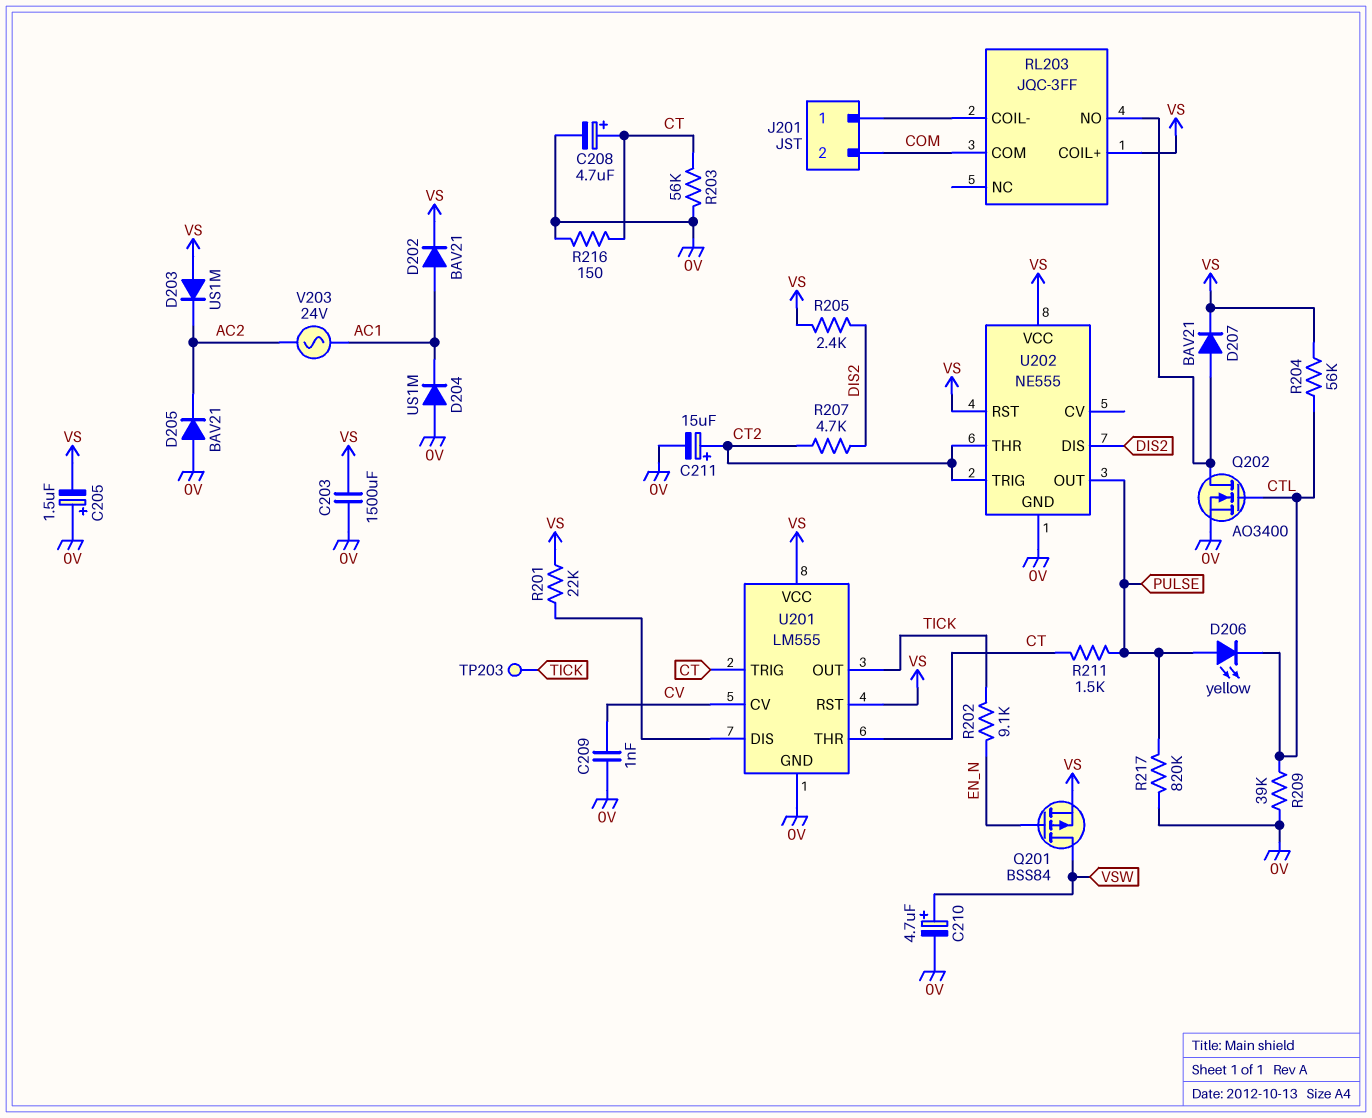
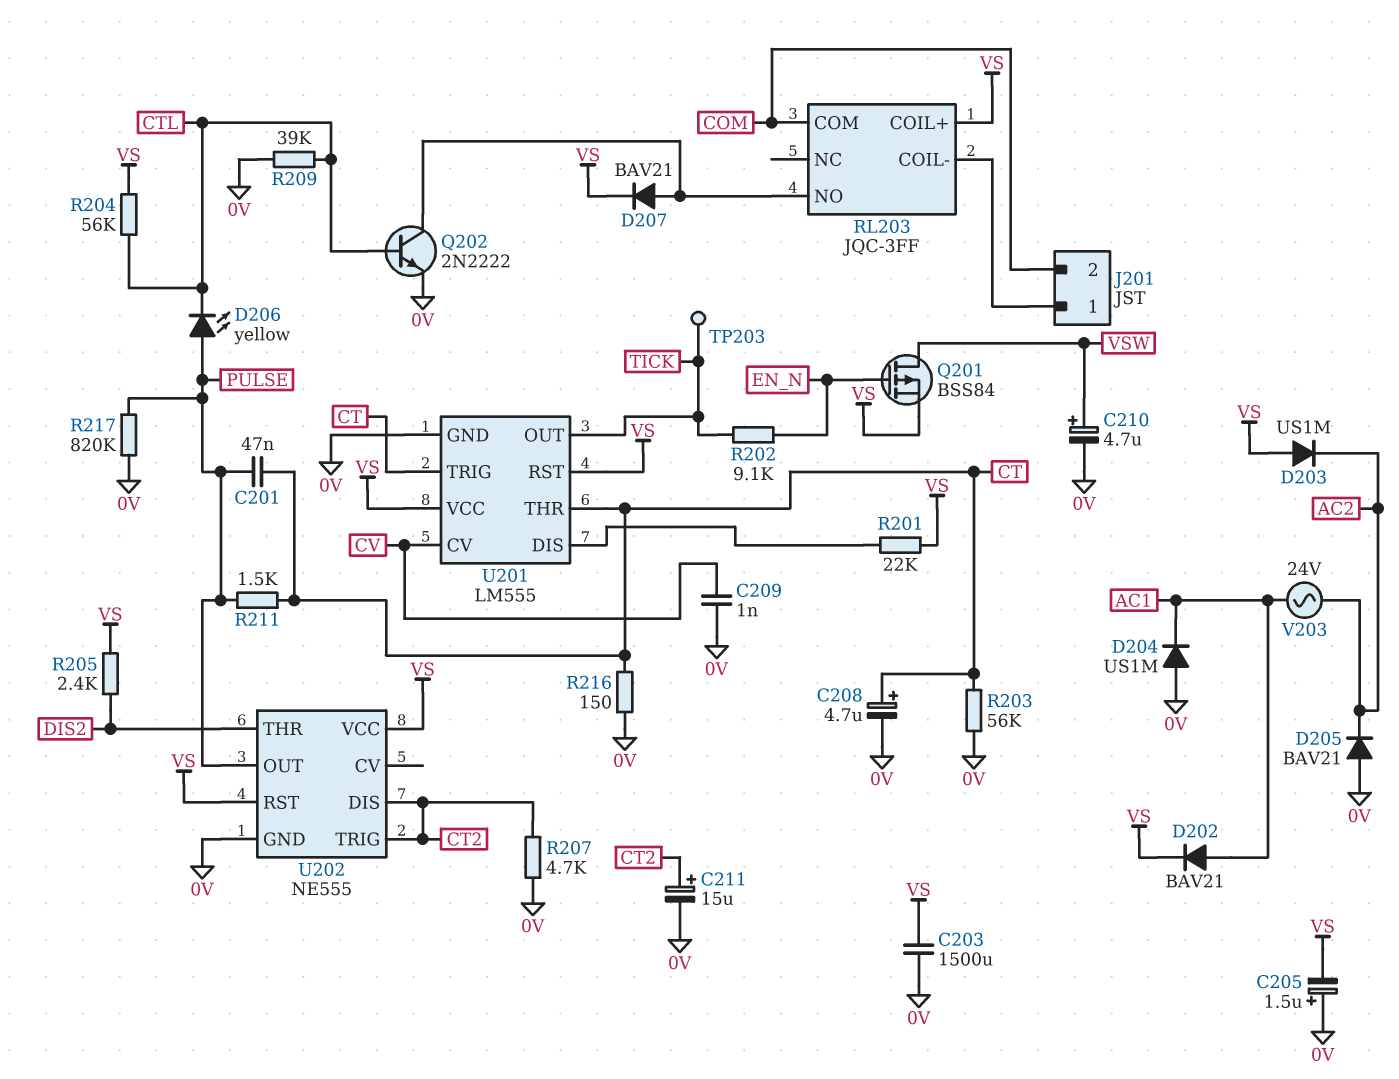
C201: none -> 47nF (CT, PULSE)
Q202: NMOS AO3400 (G CTL, D RL203/NO, S 0V) -> NPN 2N2222 (B CTL, C RL203/NO, E 0V)
R207: 4.7k (CT2, DIS2) -> 4.7k (0V, CT2)
U202 pin DIS: DIS2 -> CT2
U202 pin THR: CT2 -> DIS2

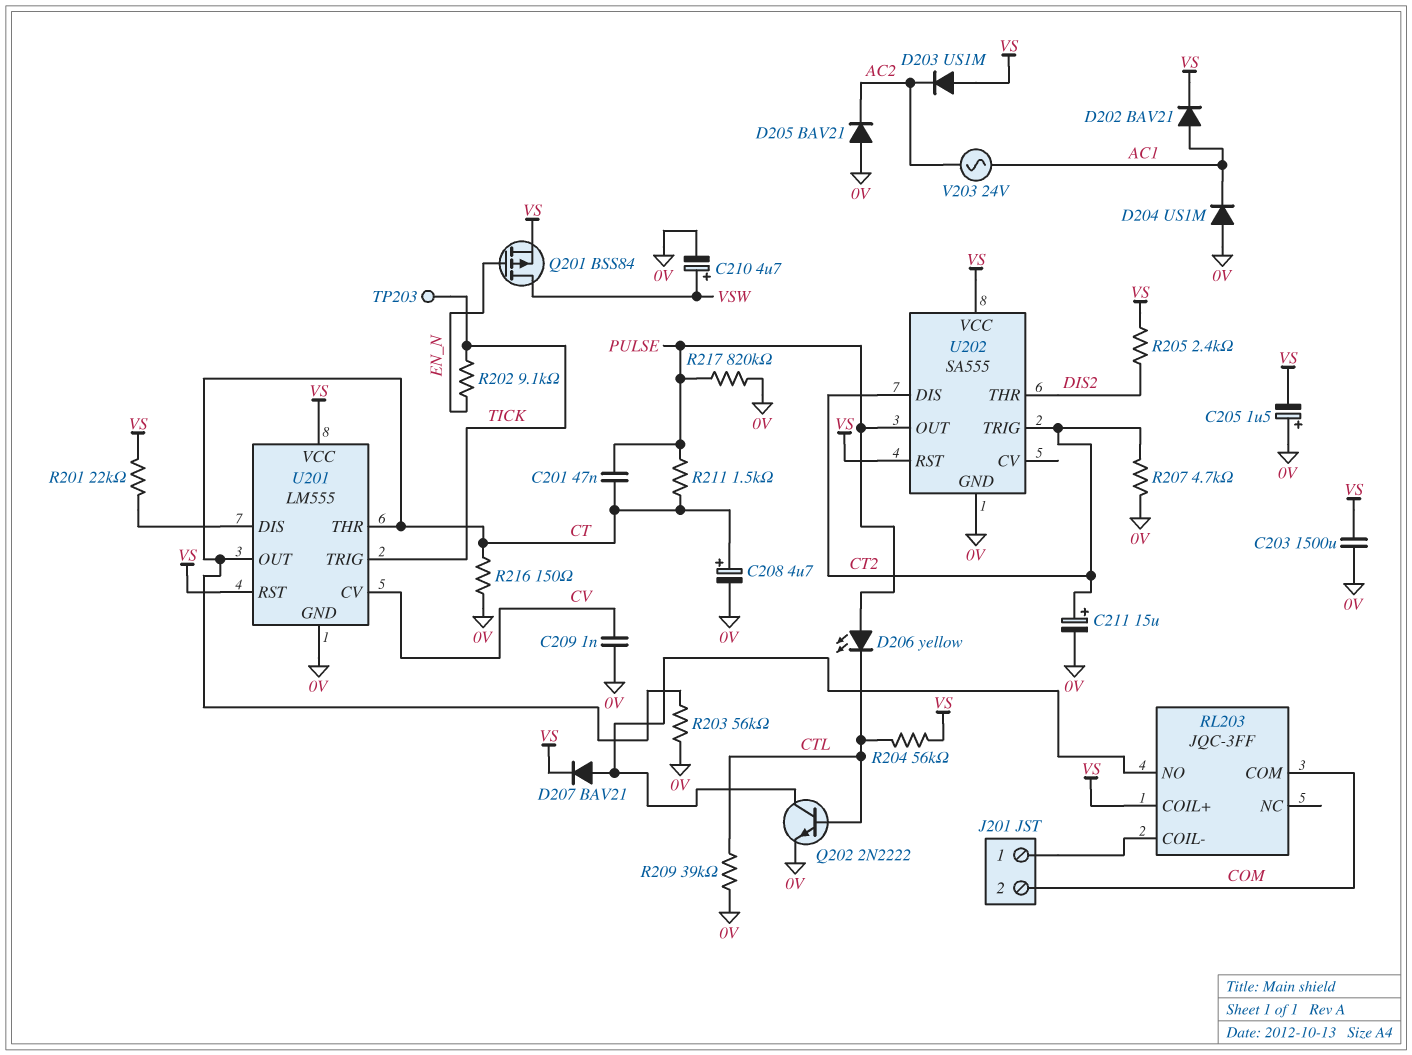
U201 pin OUT: TICK -> CT
U201 pin TRIG: CT -> TICK
U202: NE555 -> SA555

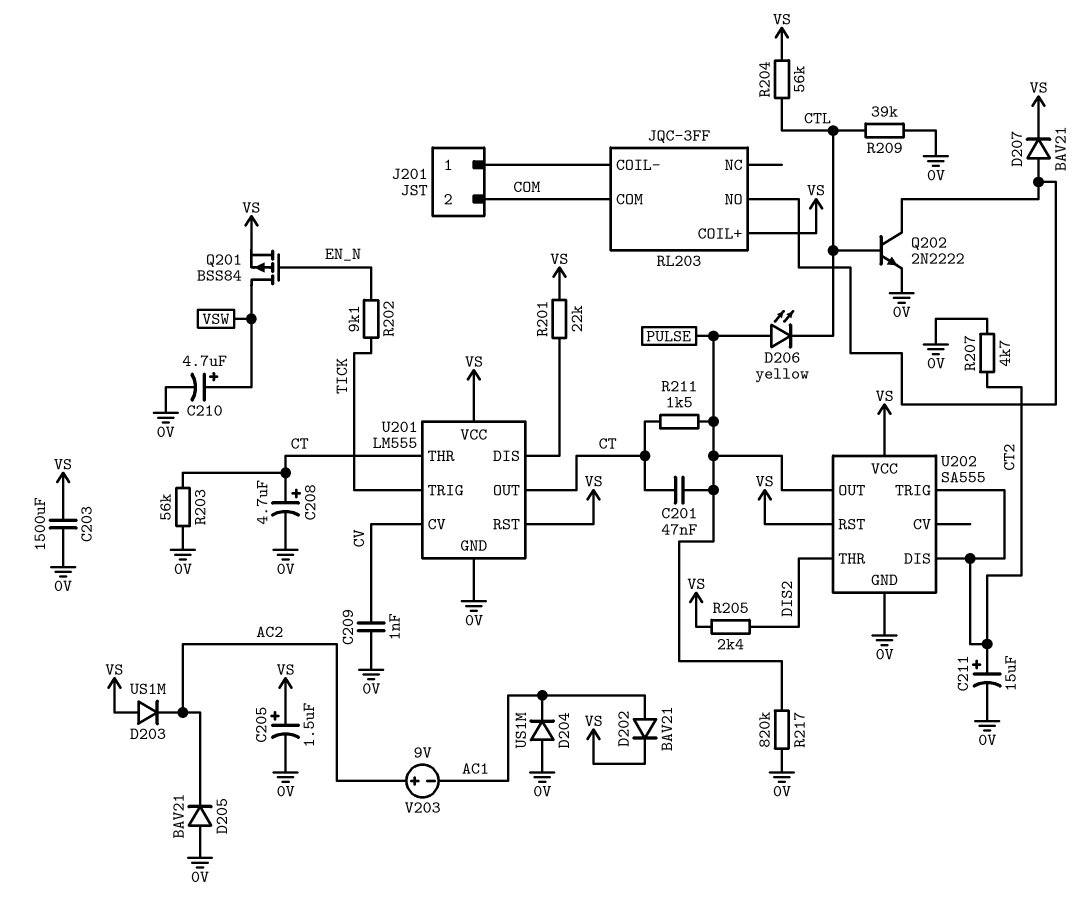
C205: 1.5uF (plus 0V, minus VS) -> 1.5uF (plus VS, minus 0V)
R216: 150 (0V, CT) -> none
TP203: test point (TICK) -> none
V203: AC 24V (AC1, AC2) -> 9V (plus AC2, minus AC1)

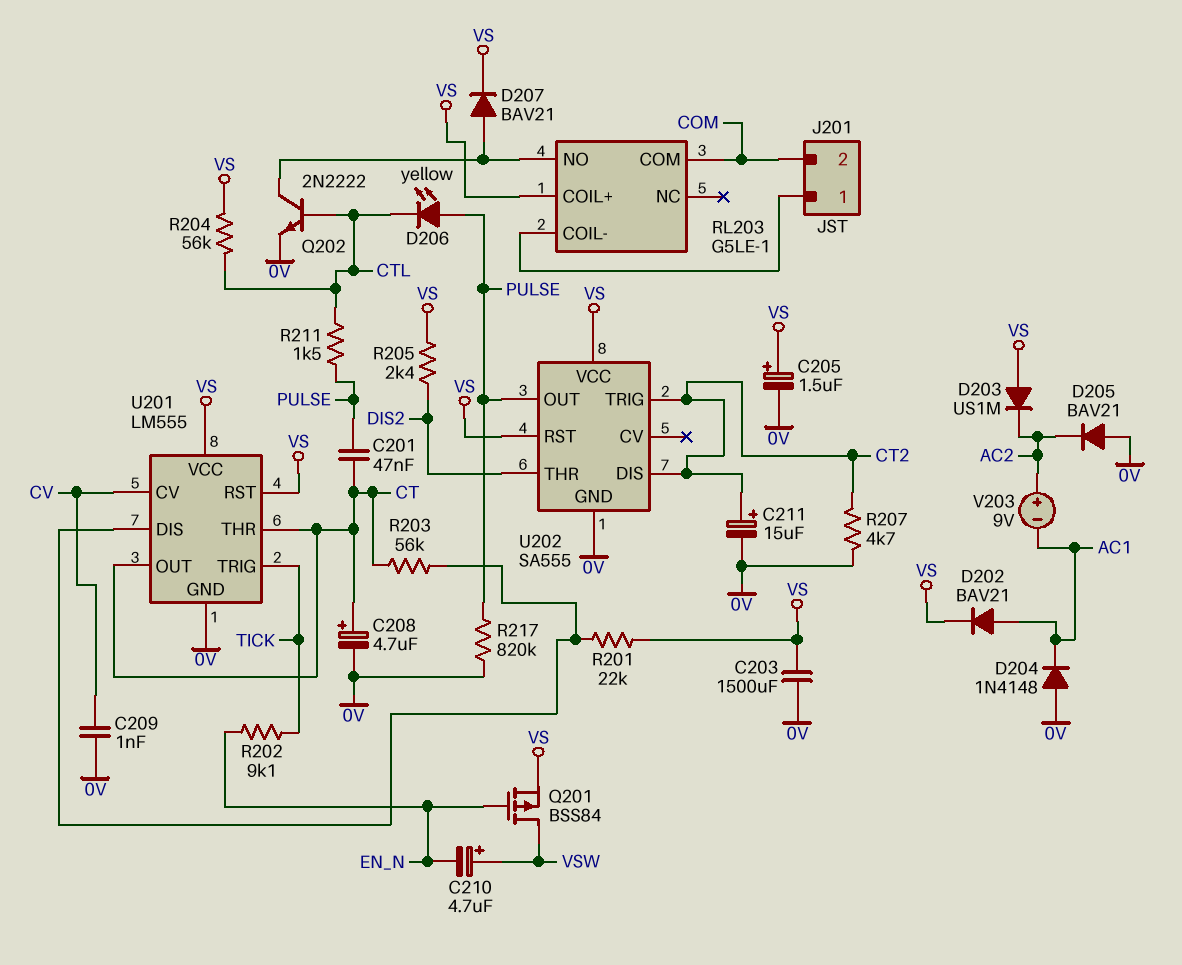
C210: 4.7uF (plus VSW, minus 0V) -> 4.7uF (plus VSW, minus EN_N)
D204: diode US1M (A 0V, K AC1) -> diode 1N4148 (A 0V, K AC1)
R203: 56k (0V, CT) -> 56k (CT, U201/DIS)
R209: 39k (0V, CTL) -> none
R211: 1.5k (CT, PULSE) -> 1.5k (CTL, PULSE)
RL203: JQC-3FF -> G5LE-1

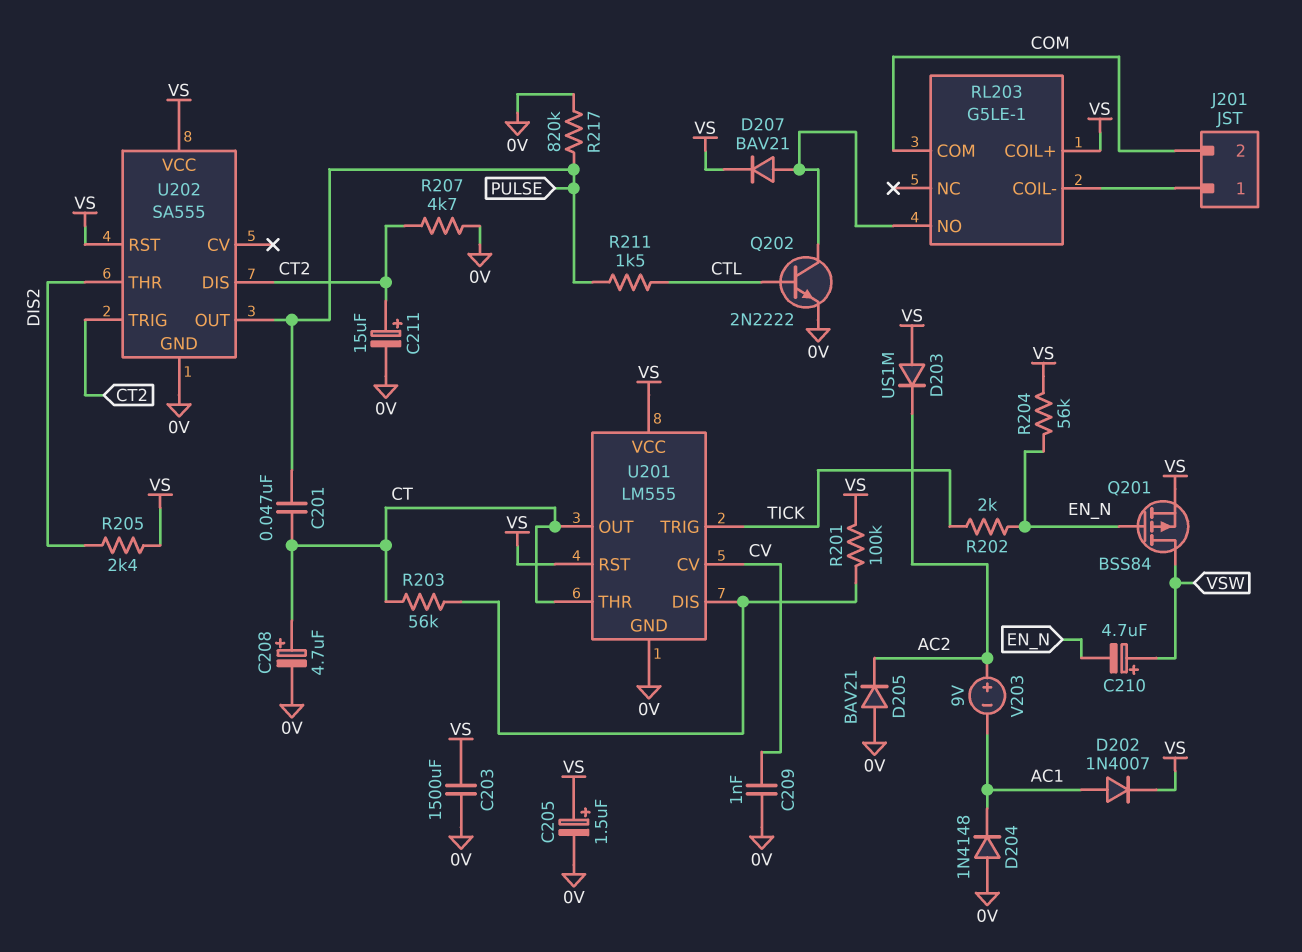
D202: diode BAV21 (A AC1, K VS) -> diode 1N4007 (A AC1, K VS)
D206: LED yellow (A PULSE, K CTL) -> none
R201: 22k (U201/DIS, VS) -> 100k (U201/DIS, VS)
R202: 9.1k (EN_N, TICK) -> 2k (EN_N, TICK)
R204: 56k (CTL, VS) -> 56k (EN_N, VS)

